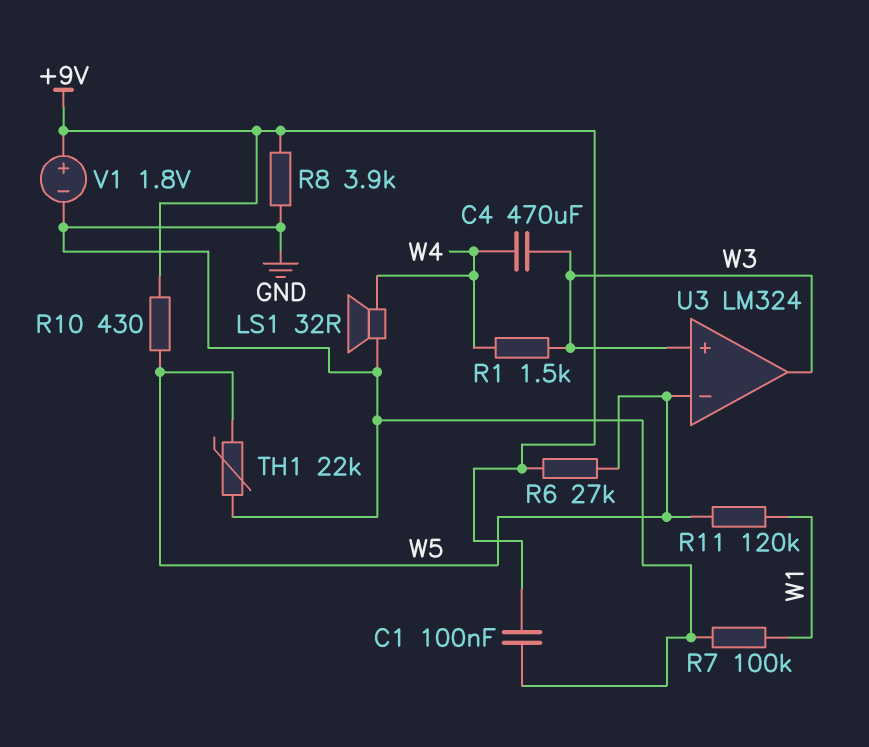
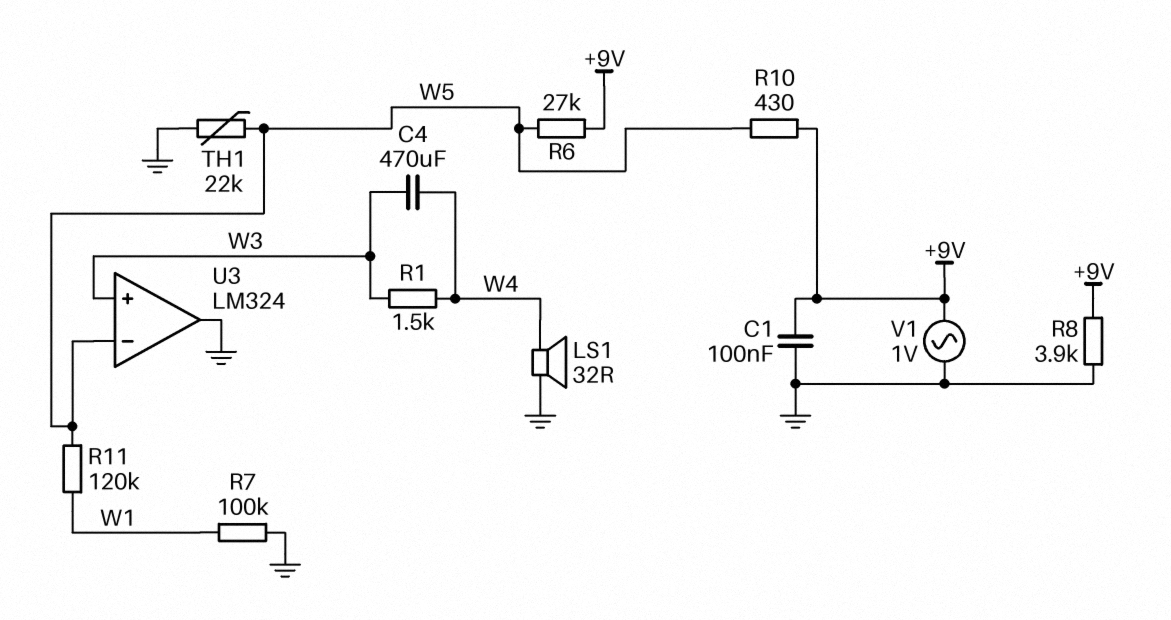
U3 pin out: W3 -> GND
V1: 1.8V (plus +9V, minus GND) -> AC 1V (+9V, GND)

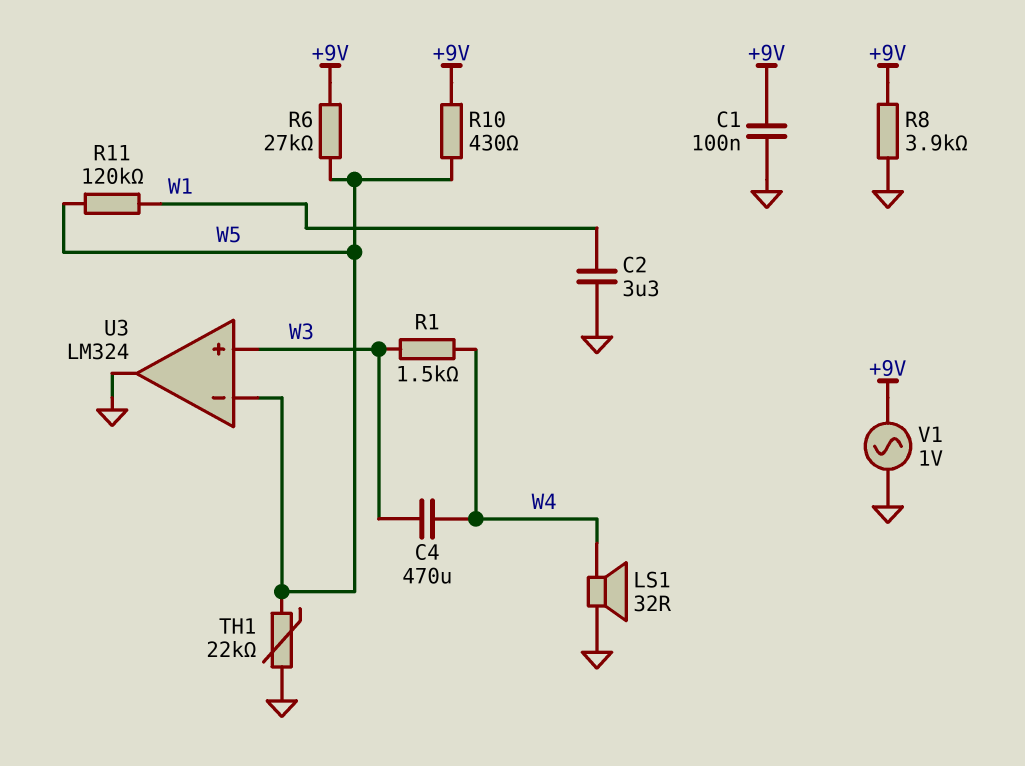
C2: none -> 3.3uF (GND, W1)
R7: 100k (GND, W1) -> none

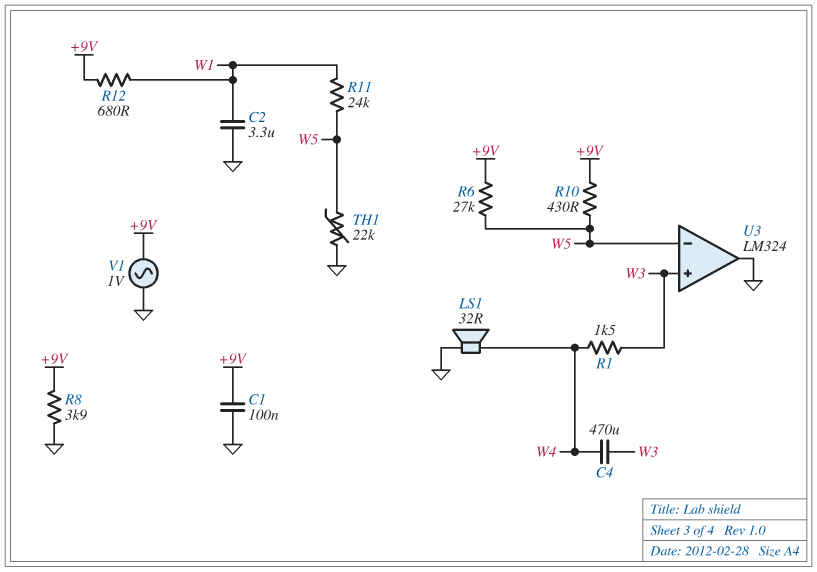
R11: 120k (W1, W5) -> 24k (W1, W5)
R12: none -> 680 (+9V, W1)

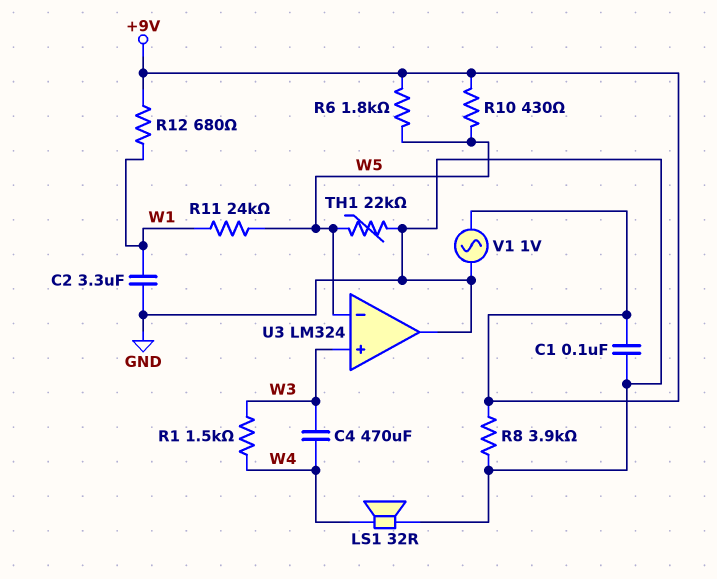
R6: 27k (+9V, W5) -> 1.8k (+9V, W5)

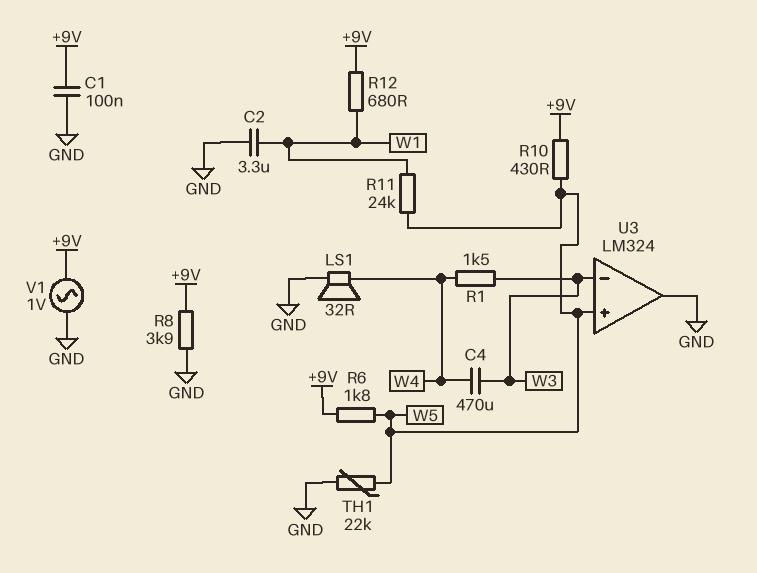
U3 pin in+: W3 -> W5
U3 pin in-: W5 -> W3

